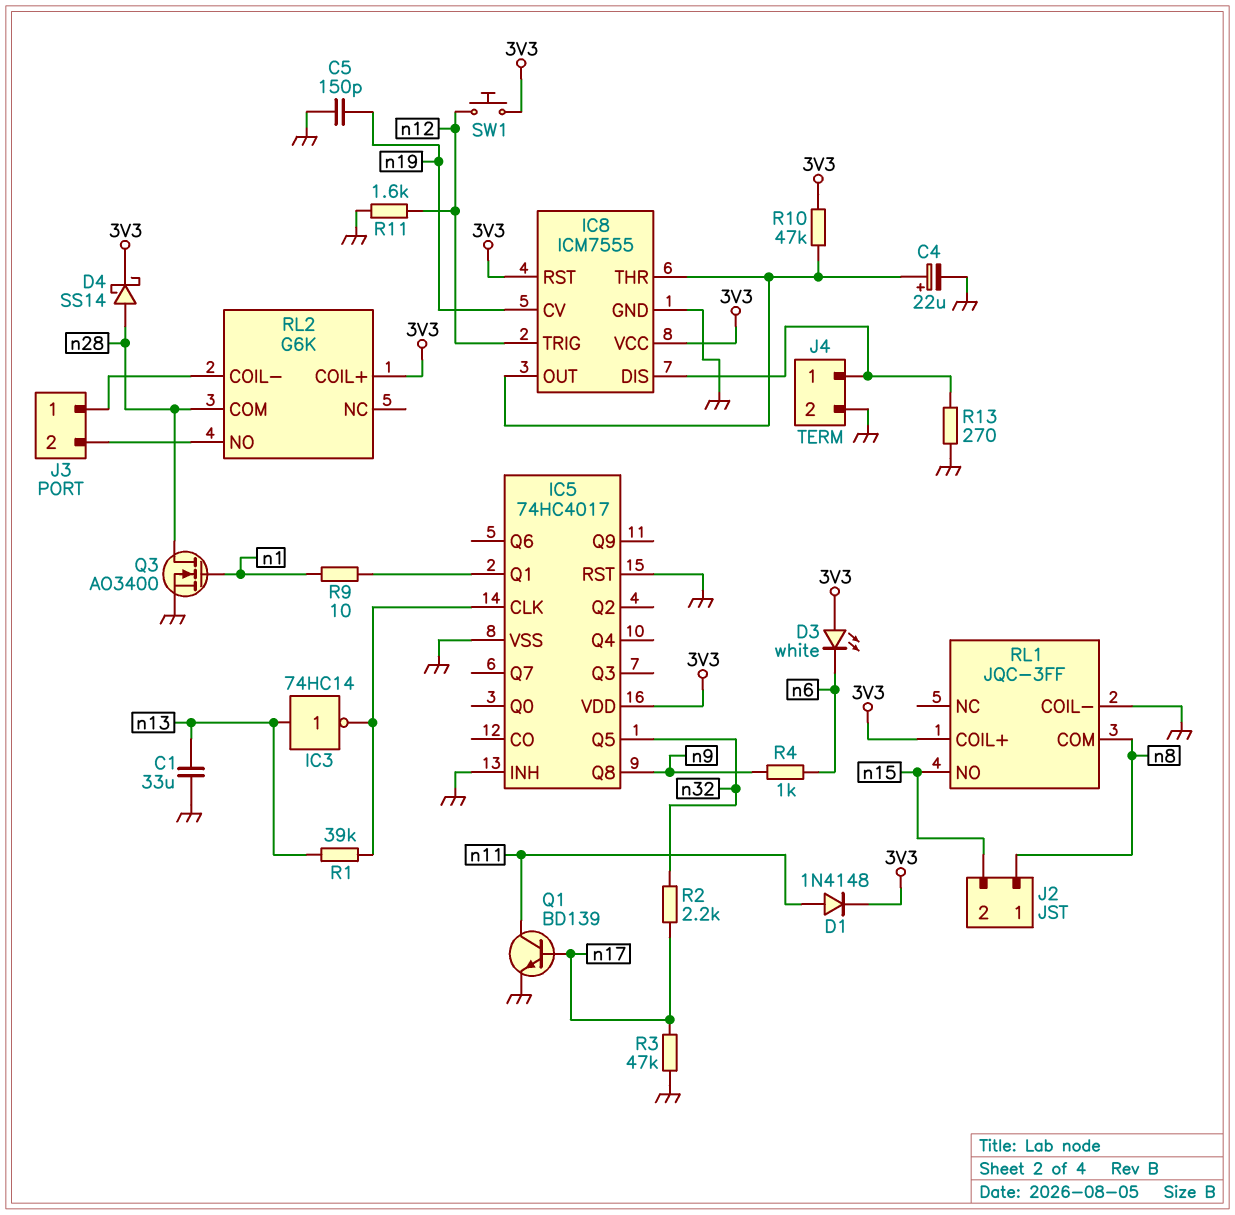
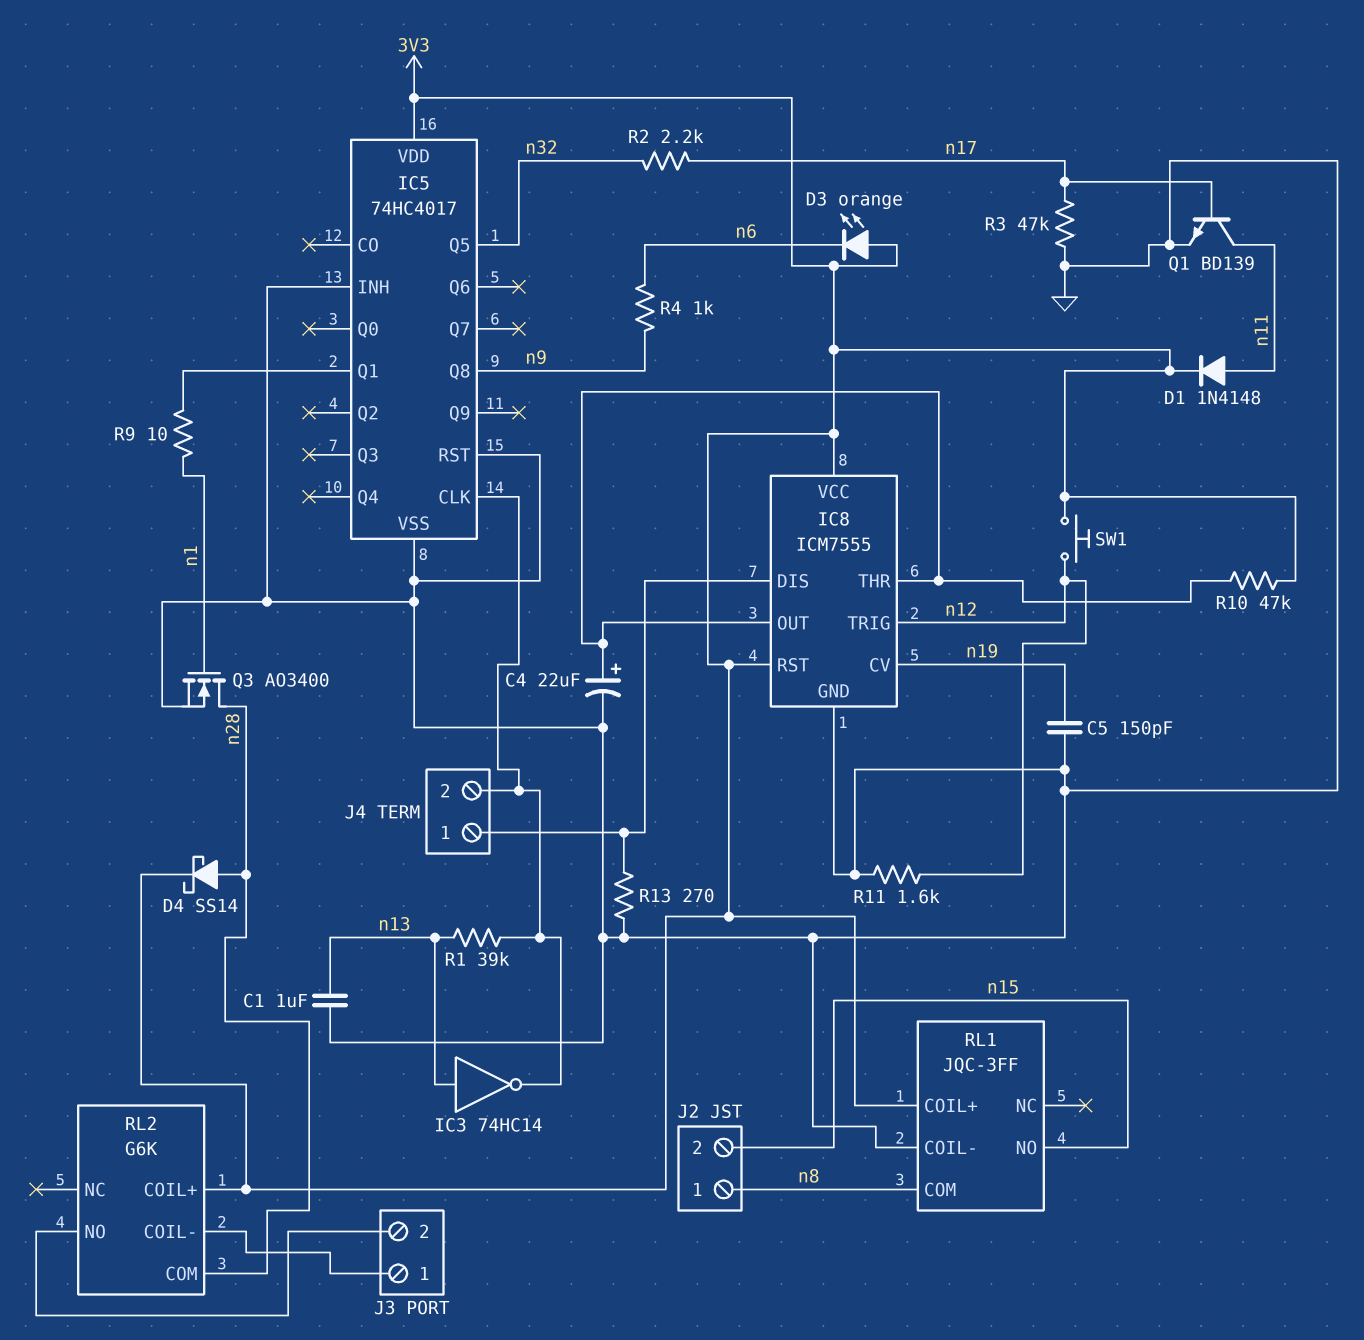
C1: 33uF (GND, n13) -> 1uF (GND, n13)
D3: LED white (A 3V3, K n6) -> LED orange (A 3V3, K n6)
J4 pin 2: GND -> IC5/CLK

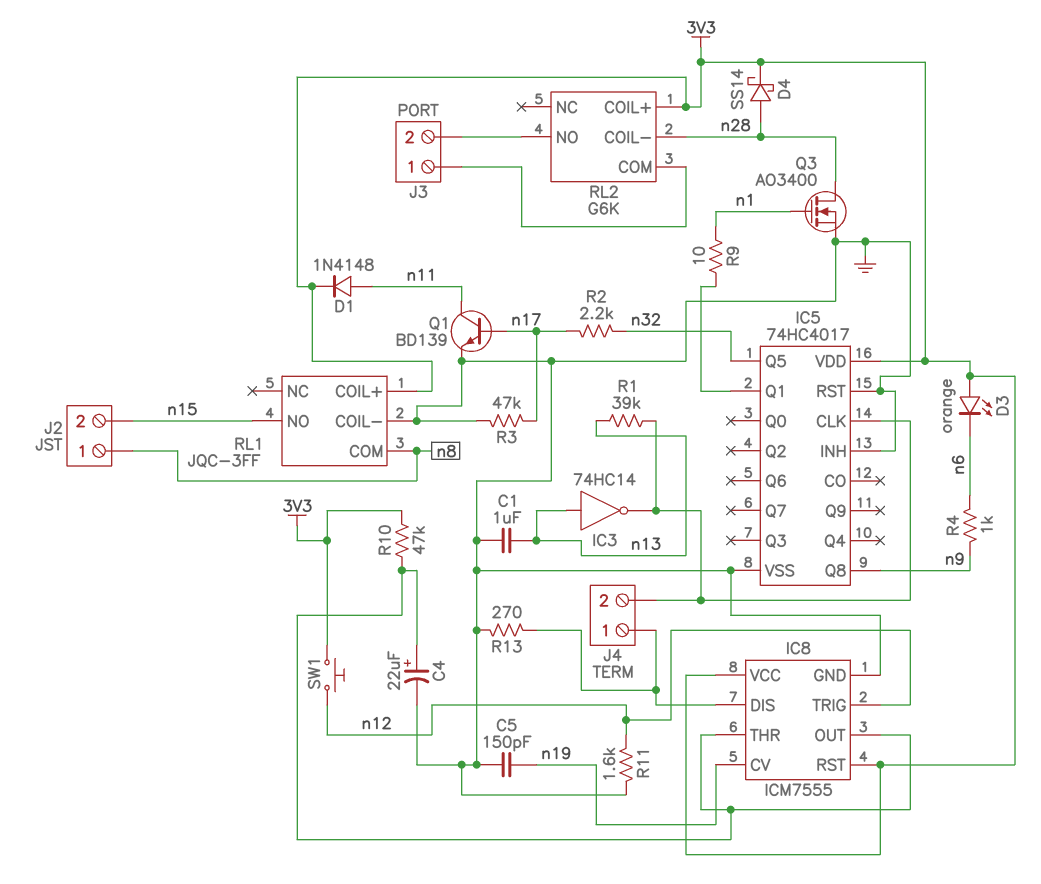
RL2 pin COIL-: J3/1 -> n28
RL2 pin COM: n28 -> J3/1

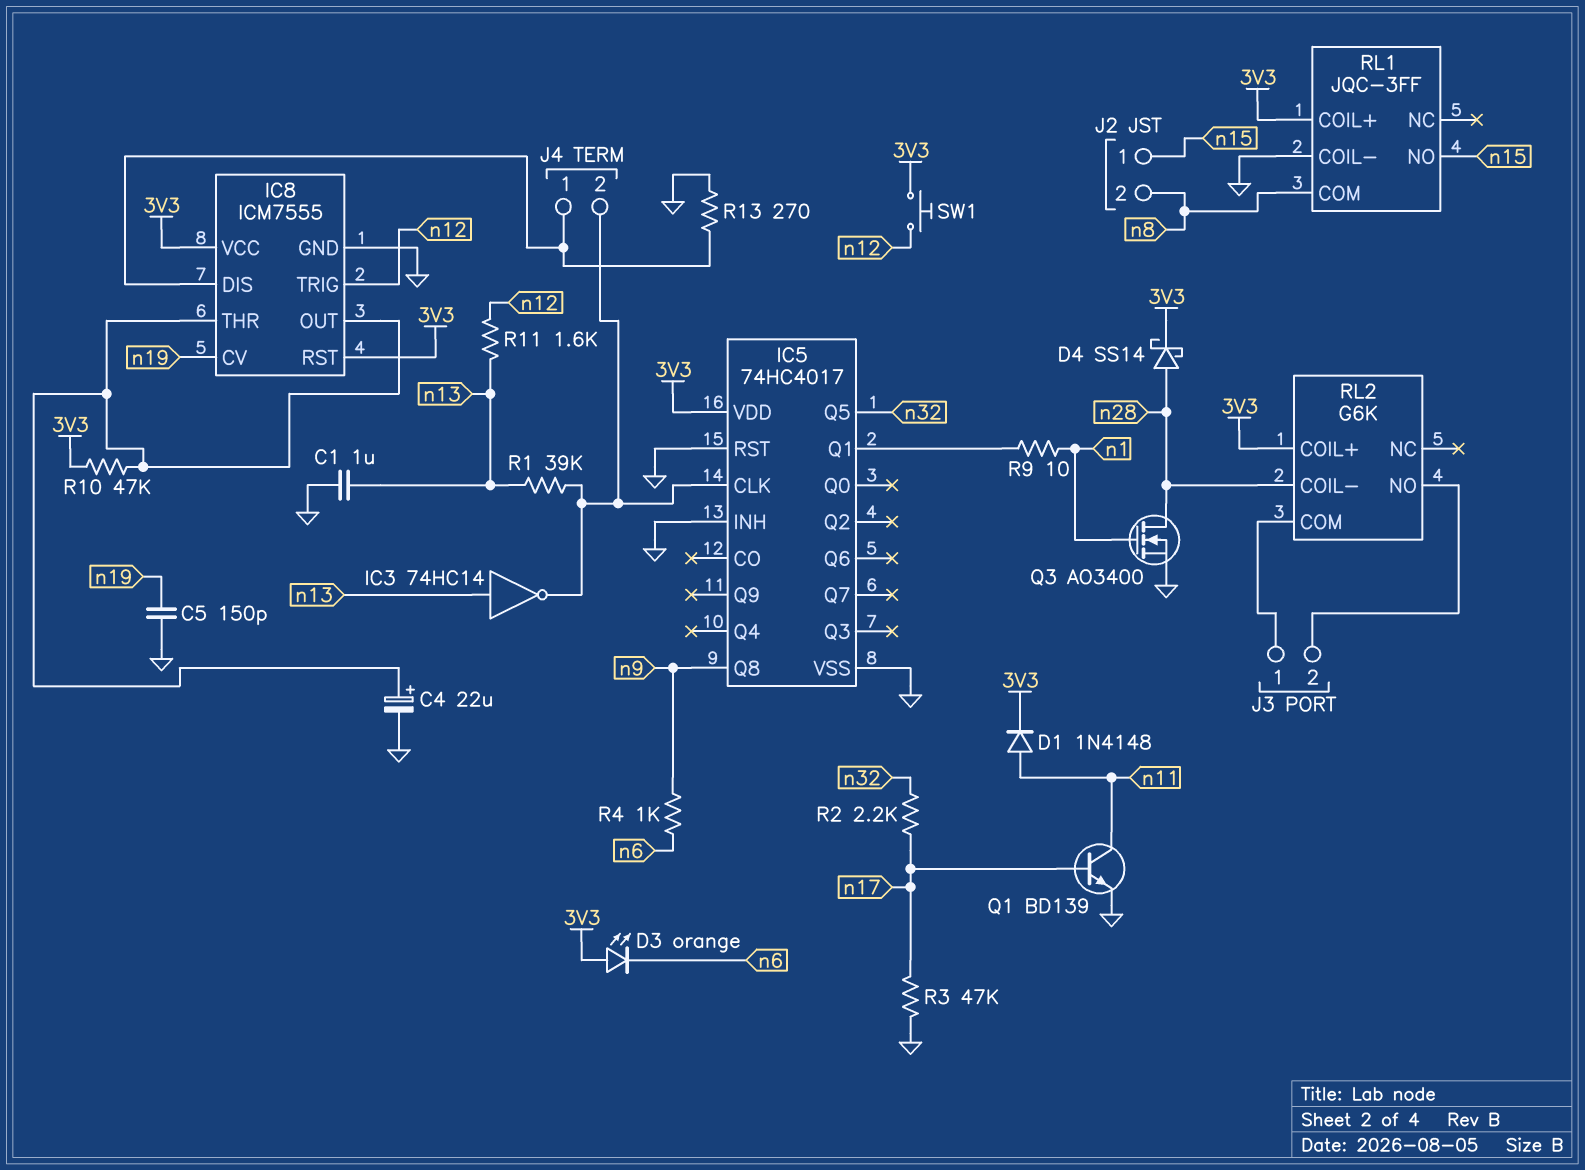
J2 pin 1: n8 -> n15
J2 pin 2: n15 -> n8
R11: 1.6k (GND, n12) -> 1.6k (n12, n13)

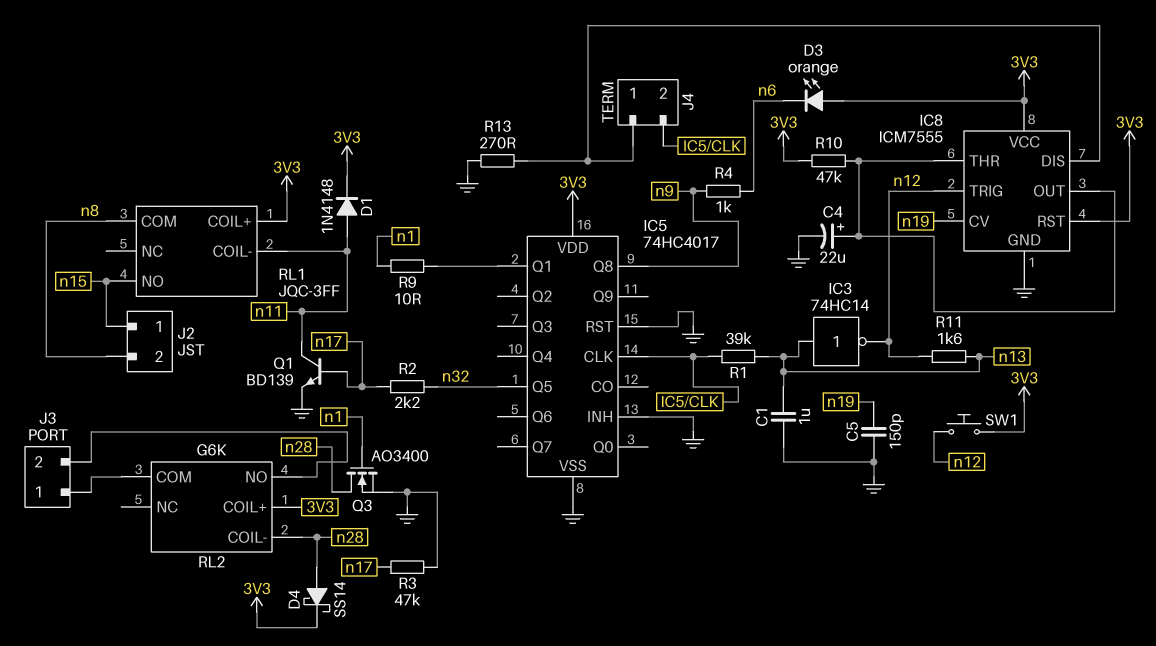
IC3: NOT 74HC14 (in n13, out IC5/CLK) -> NOT 74HC14 (in n13, out n12)
RL1 pin COIL-: GND -> n11

